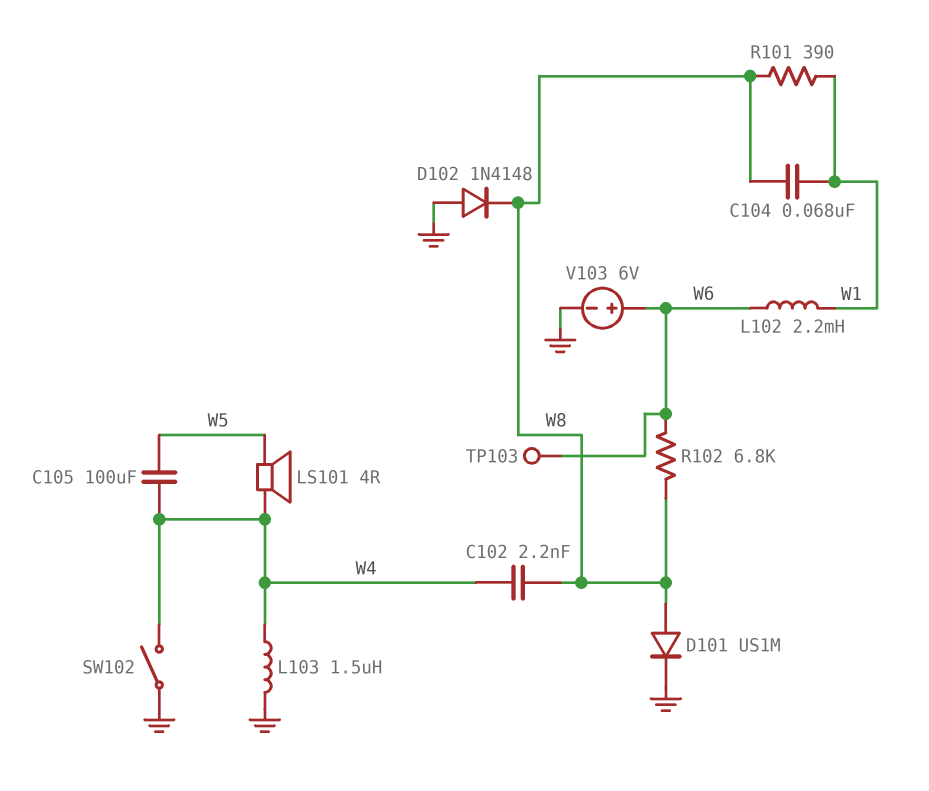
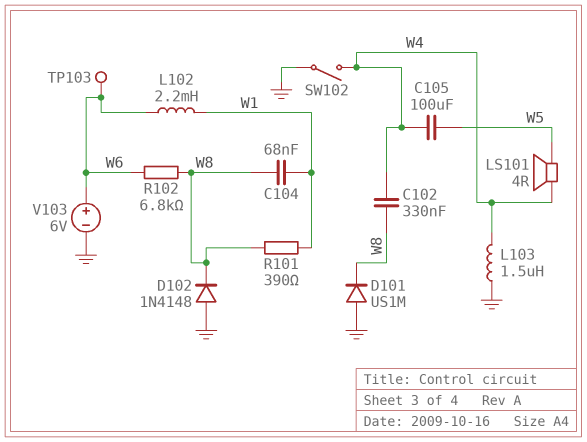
C102: 2.2nF (W4, W8) -> 330nF (W4, W8)
D101: diode US1M (A W8, K GND) -> diode US1M (A GND, K W8)

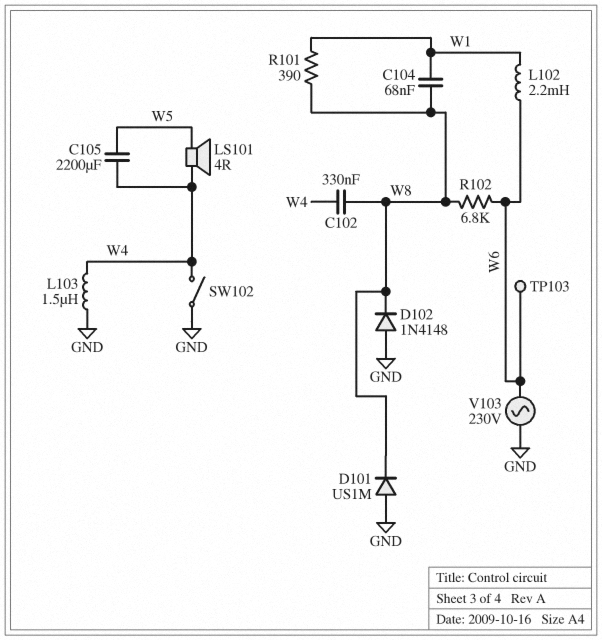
C105: 100uF (W4, W5) -> 2200uF (W4, W5)
V103: 6V (plus W6, minus GND) -> AC 230V (GND, W6)

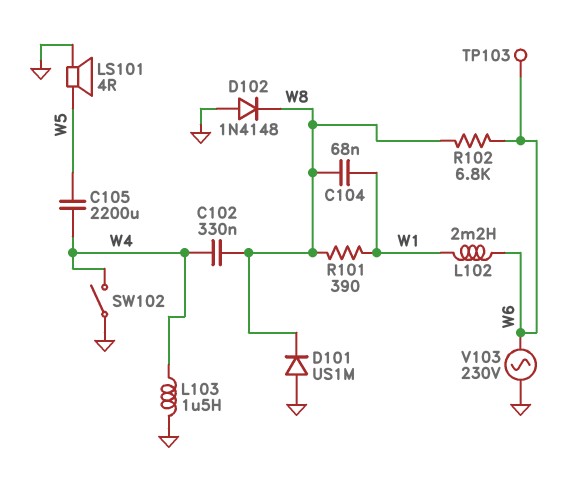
LS101: speaker 4R (W4, W5) -> speaker 4R (GND, W5)

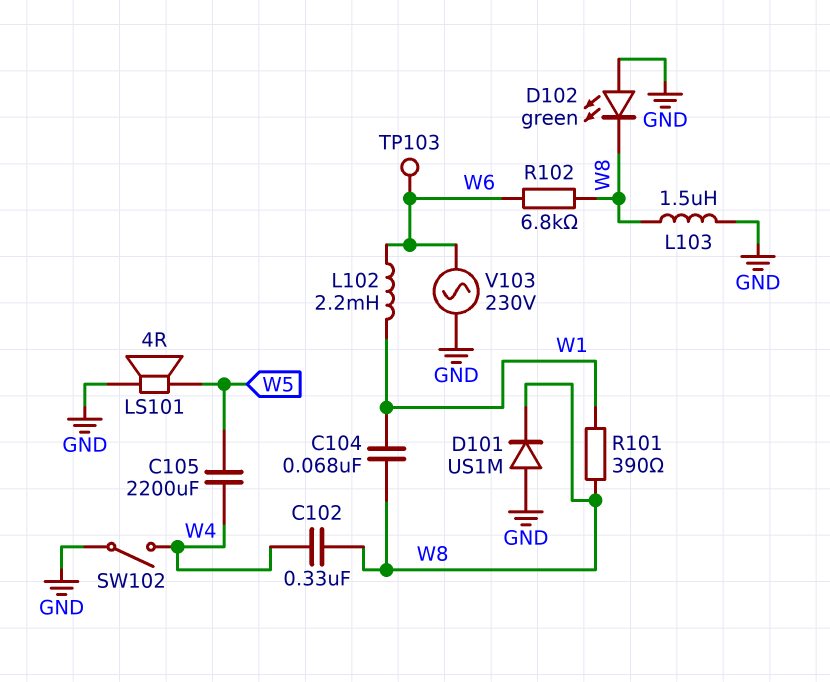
D102: diode 1N4148 (A GND, K W8) -> LED green (A GND, K W8)
L103: 1.5uH (GND, W4) -> 1.5uH (GND, W8)

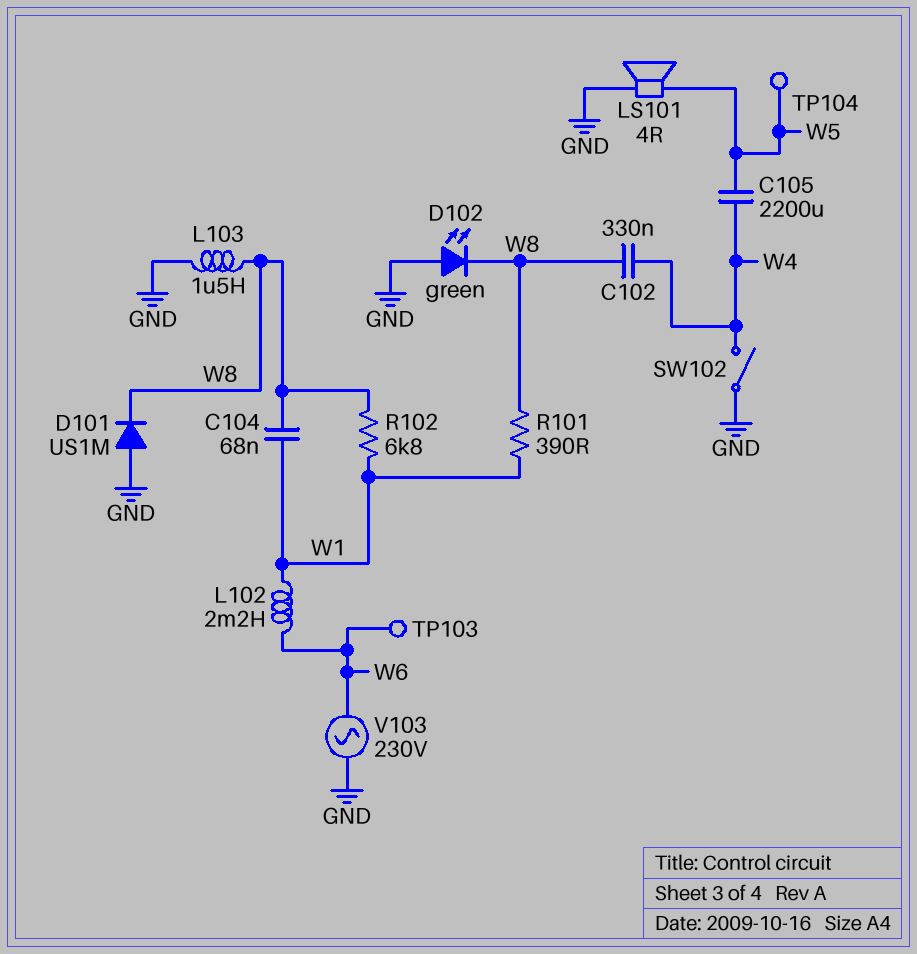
R102: 6.8k (W6, W8) -> 6.8k (W1, W8)
TP104: none -> test point (W5)

